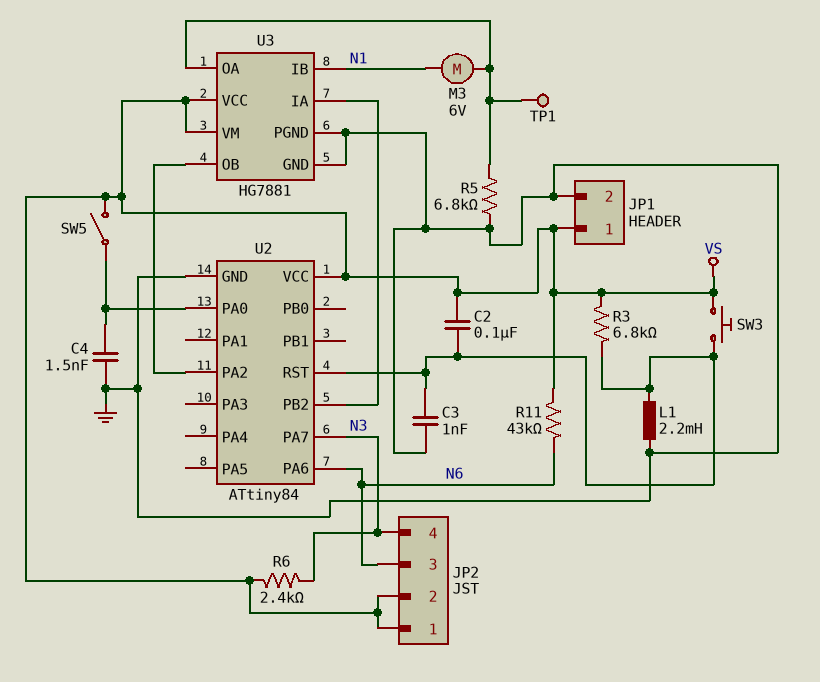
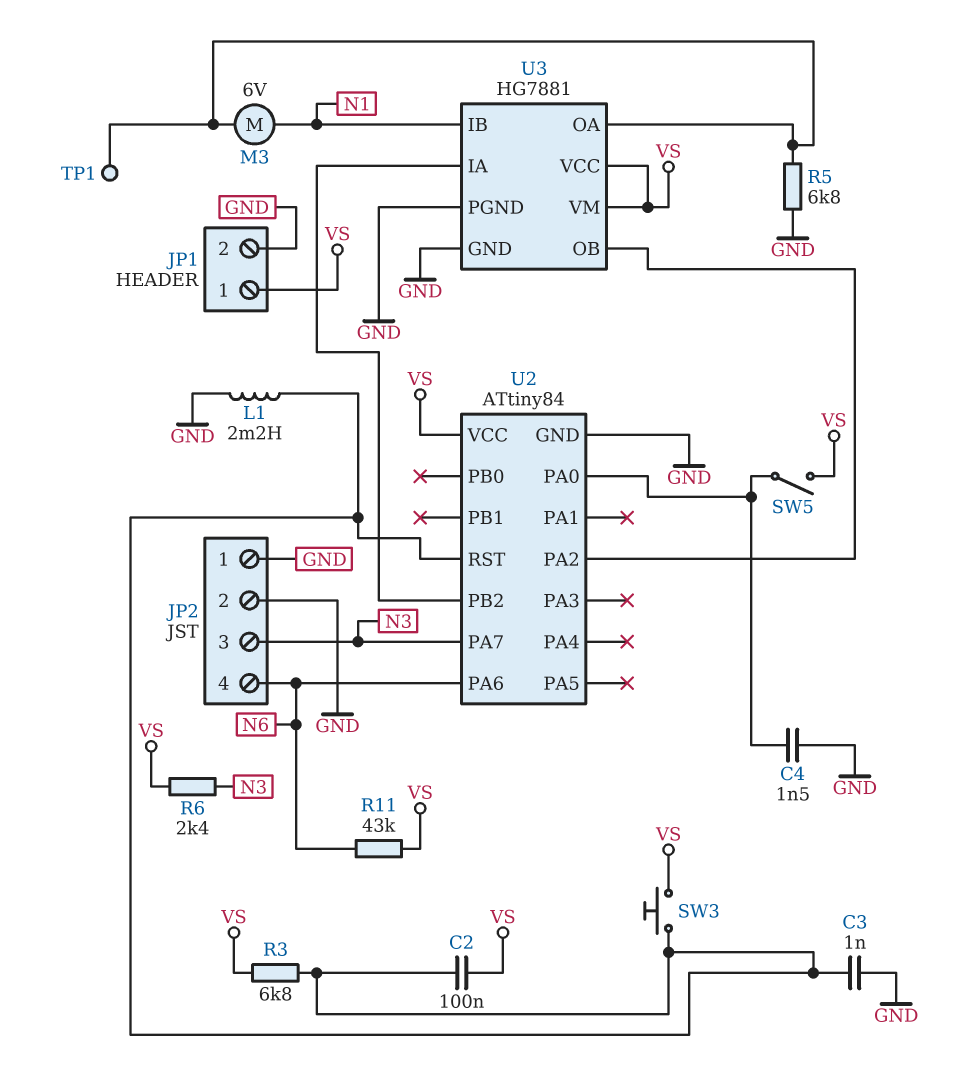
JP2 pin 1: VS -> GND
JP2 pin 2: VS -> GND
JP2 pin 3: N6 -> N3
JP2 pin 4: N3 -> N6

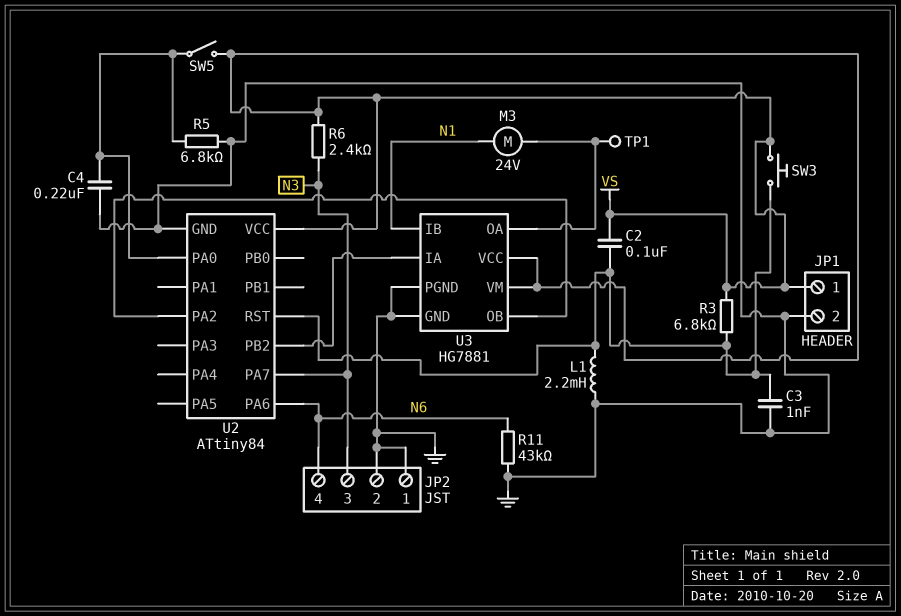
C4: 1.5nF (GND, U2/PA0) -> 220nF (GND, U2/PA0)
M3: motor 6V (N1, U3/OA) -> motor 24V (N1, U3/OA)
R5: 6.8k (GND, U3/OA) -> 6.8k (GND, U2/PA0)
R11: 43k (N6, VS) -> 43k (GND, N6)

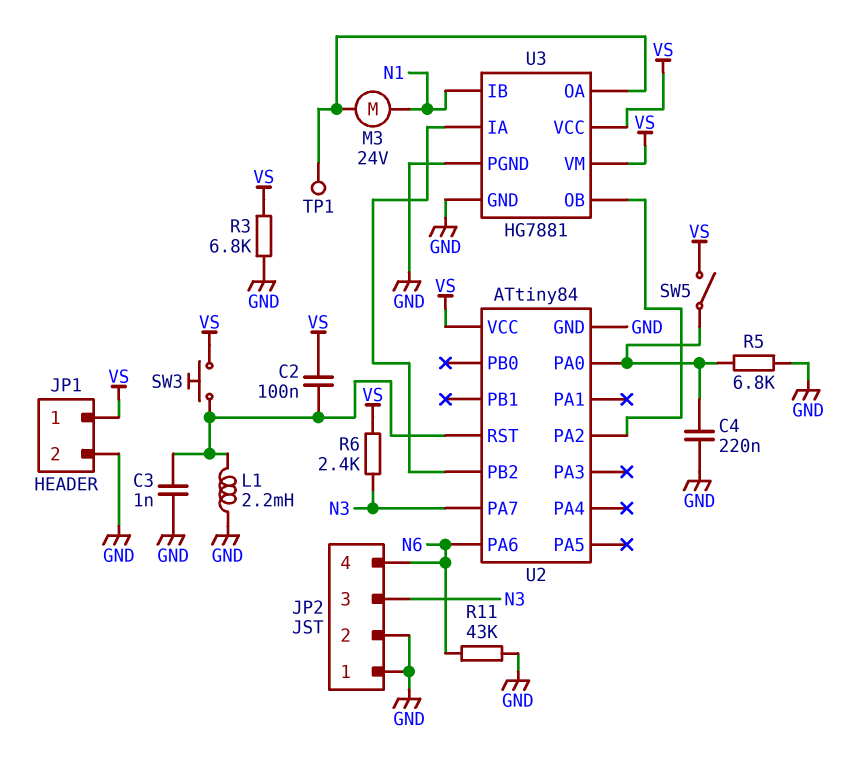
R3: 6.8k (U2/RST, VS) -> 6.8k (GND, VS)

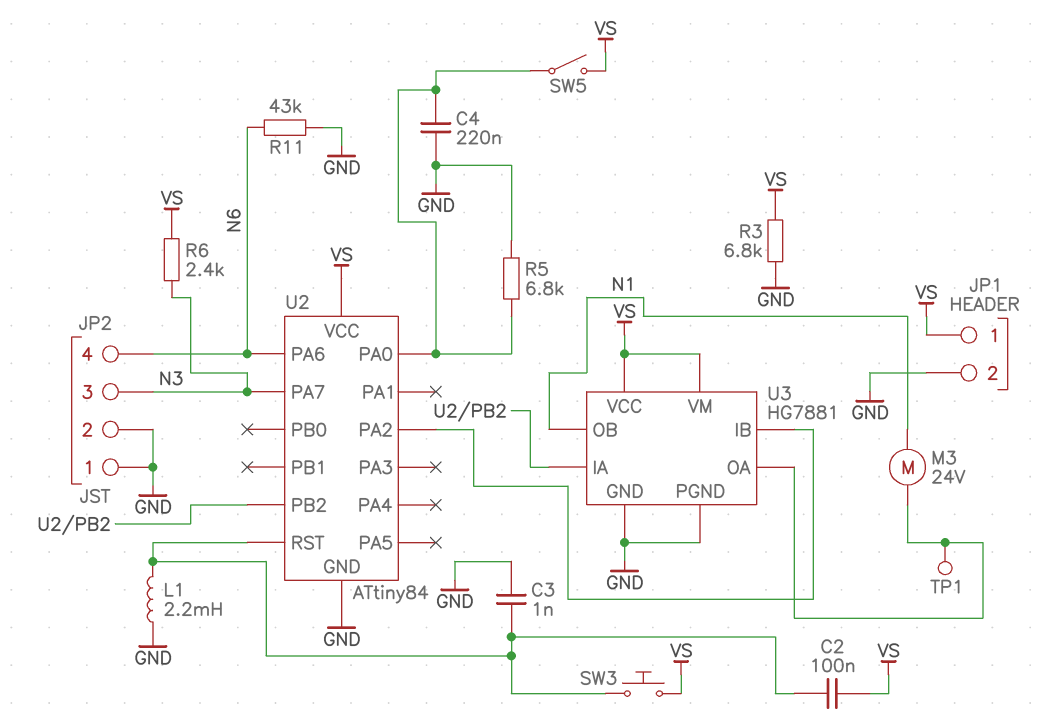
U3 pin IB: N1 -> U2/PA2
U3 pin OB: U2/PA2 -> N1

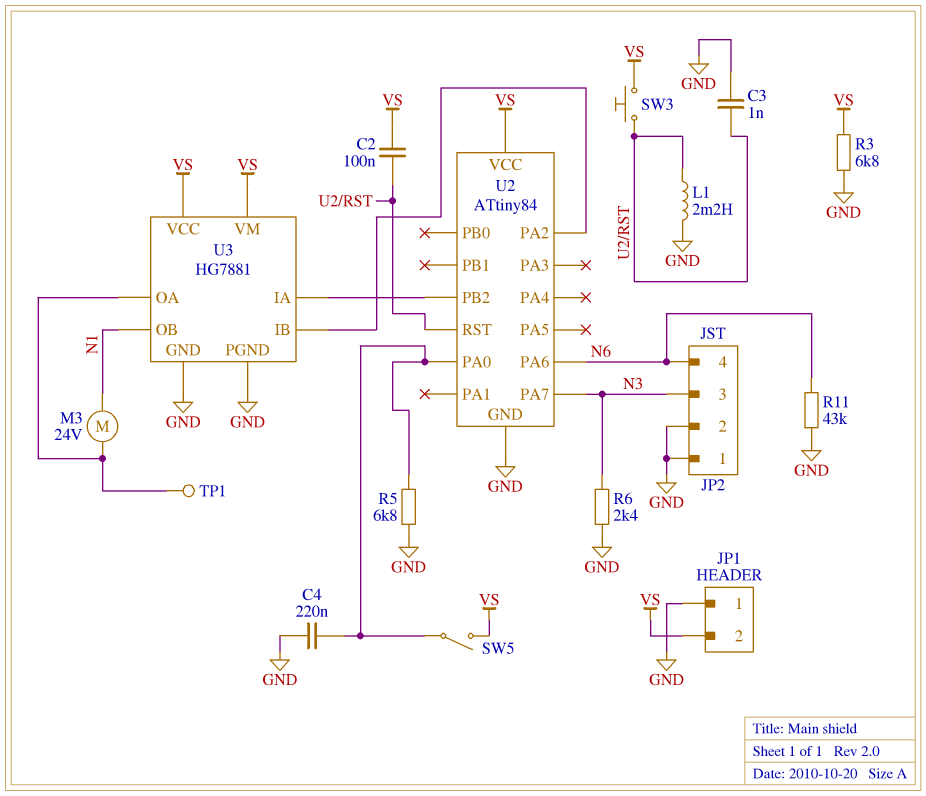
JP1 pin 1: VS -> GND
JP1 pin 2: GND -> VS
R6: 2.4k (N3, VS) -> 2.4k (GND, N3)

